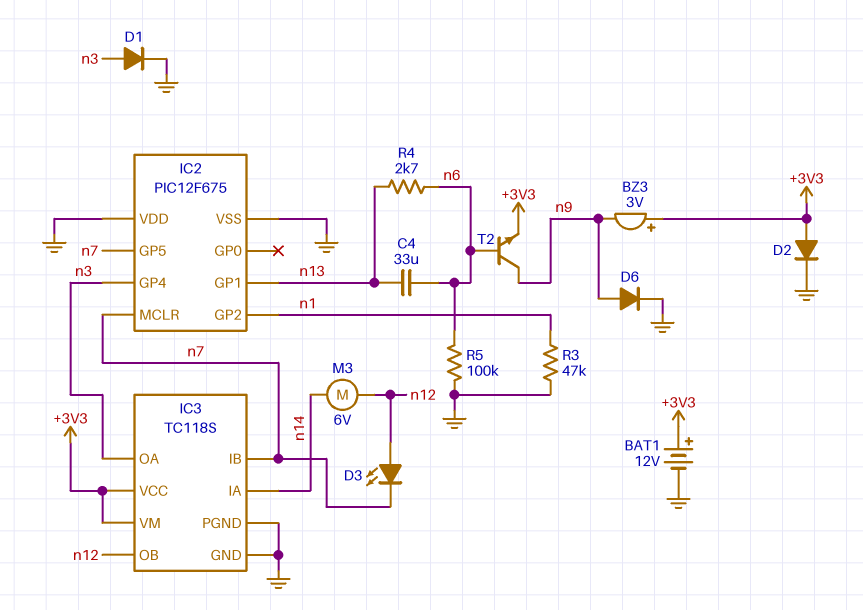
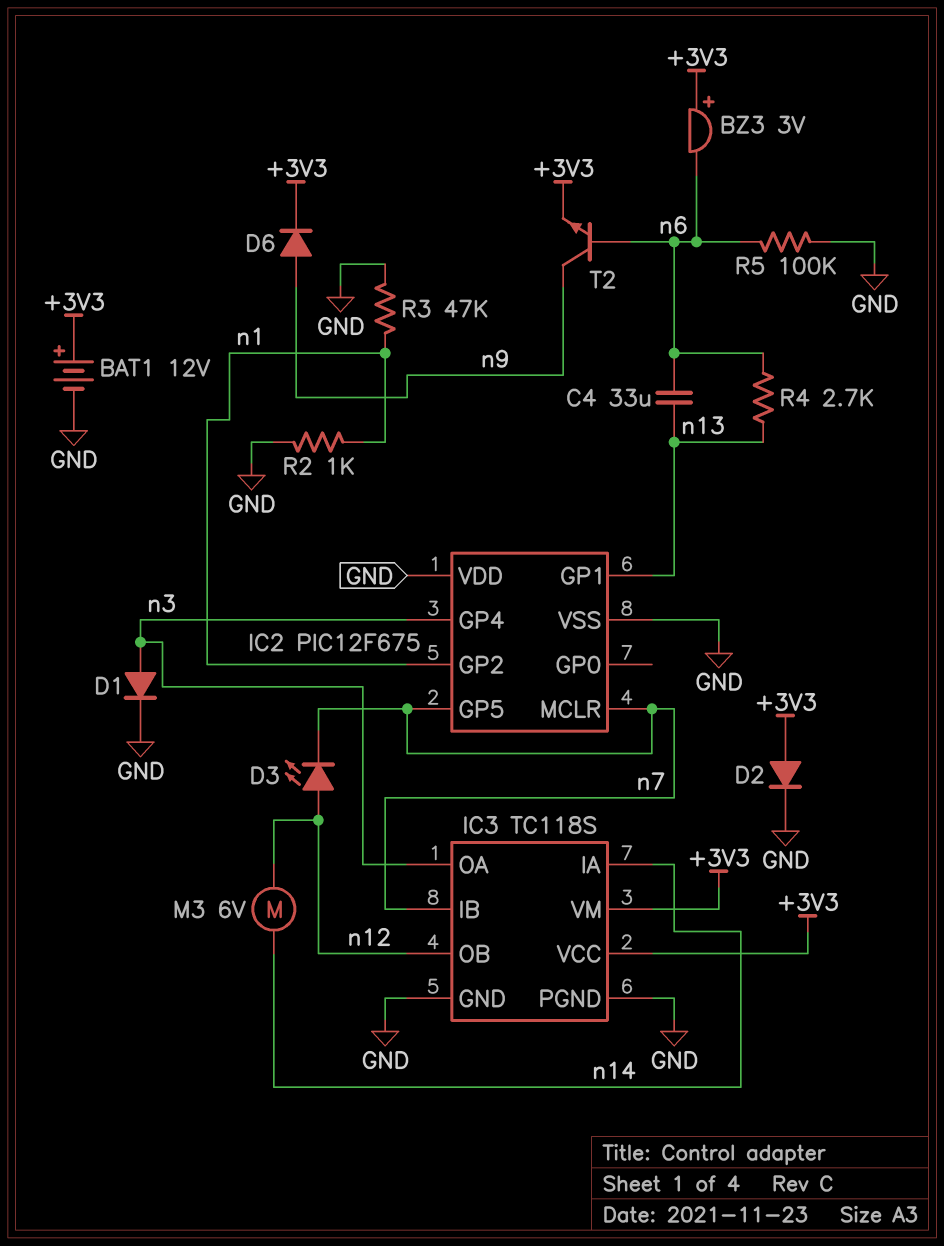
BZ3: buzzer 3V (plus +3V3, minus n9) -> buzzer 3V (plus +3V3, minus n6)
D6: diode (A n9, K GND) -> diode (A n9, K +3V3)
R2: none -> 1k (GND, n1)

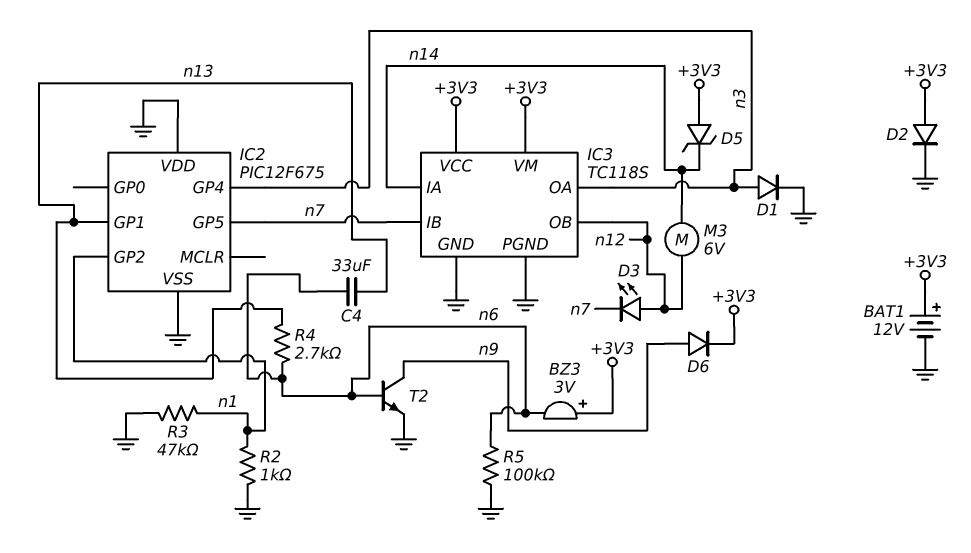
D5: none -> zener (A +3V3, K n14)
IC2 pin MCLR: n7 -> none
T2: NPN (B n6, C n9, E +3V3) -> NPN (B n6, C n9, E GND)

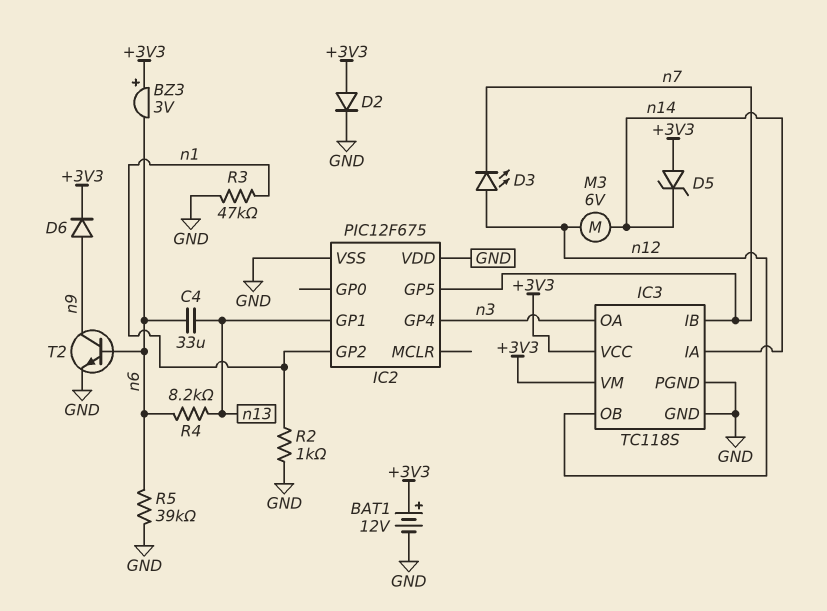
D1: diode (A n3, K GND) -> none
R4: 2.7k (n6, n13) -> 8.2k (n6, n13)
R5: 100k (GND, n6) -> 39k (GND, n6)

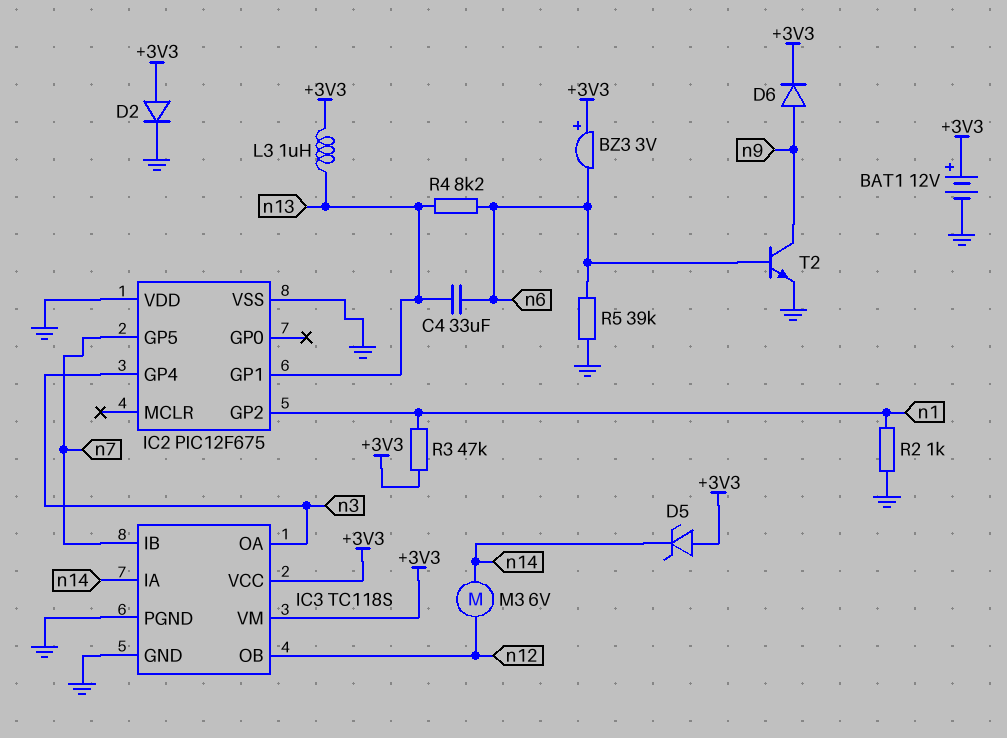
D3: LED (A n12, K n7) -> none
L3: none -> 1uH (+3V3, n13)
R3: 47k (GND, n1) -> 47k (+3V3, n1)

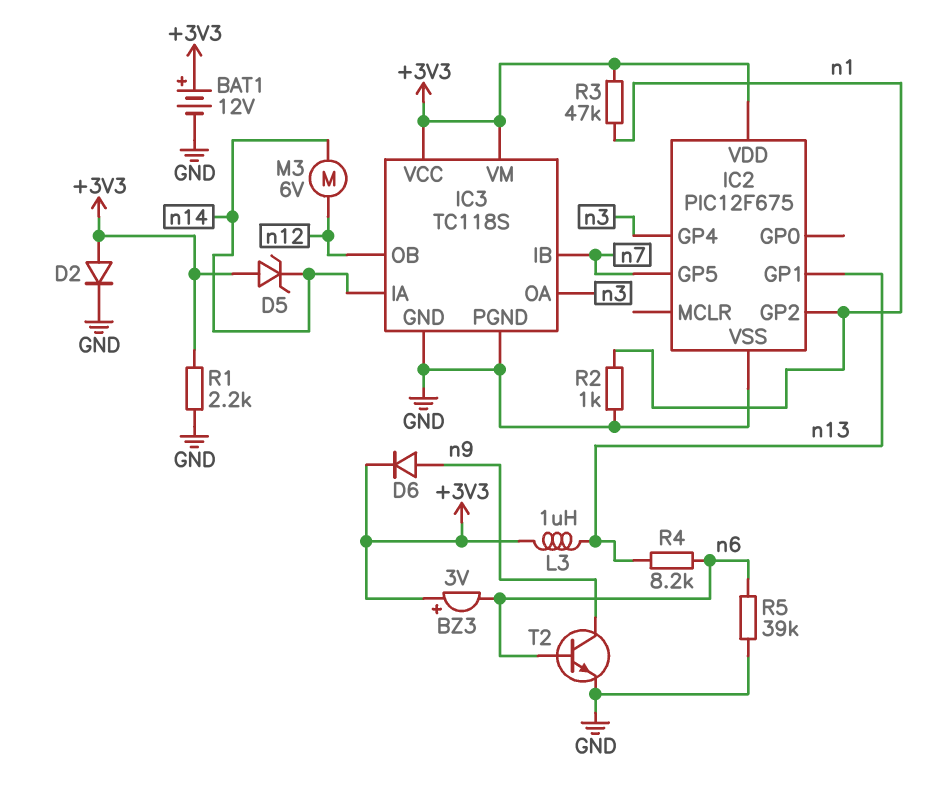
C4: 33uF (n6, n13) -> none
IC2 pin VDD: GND -> +3V3
R1: none -> 2.2k (+3V3, GND)

